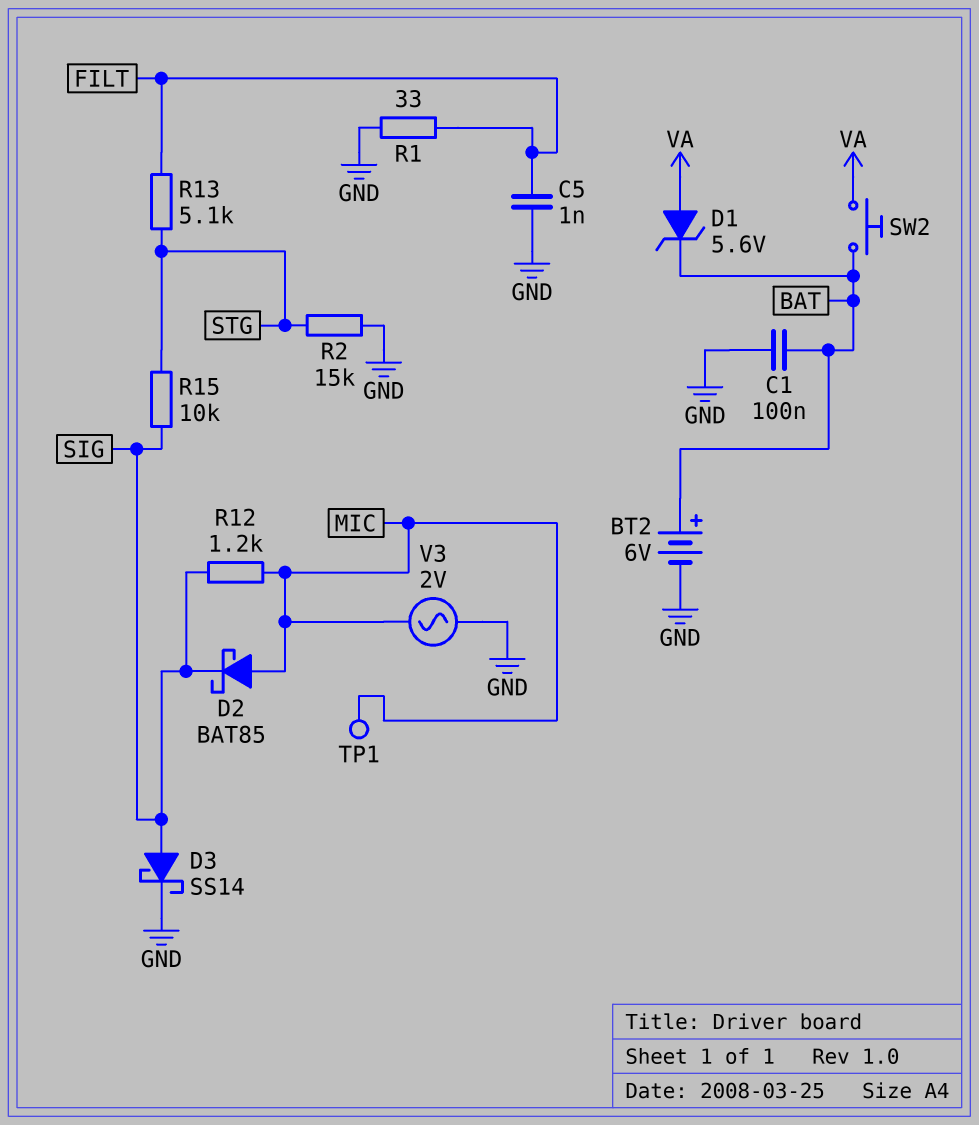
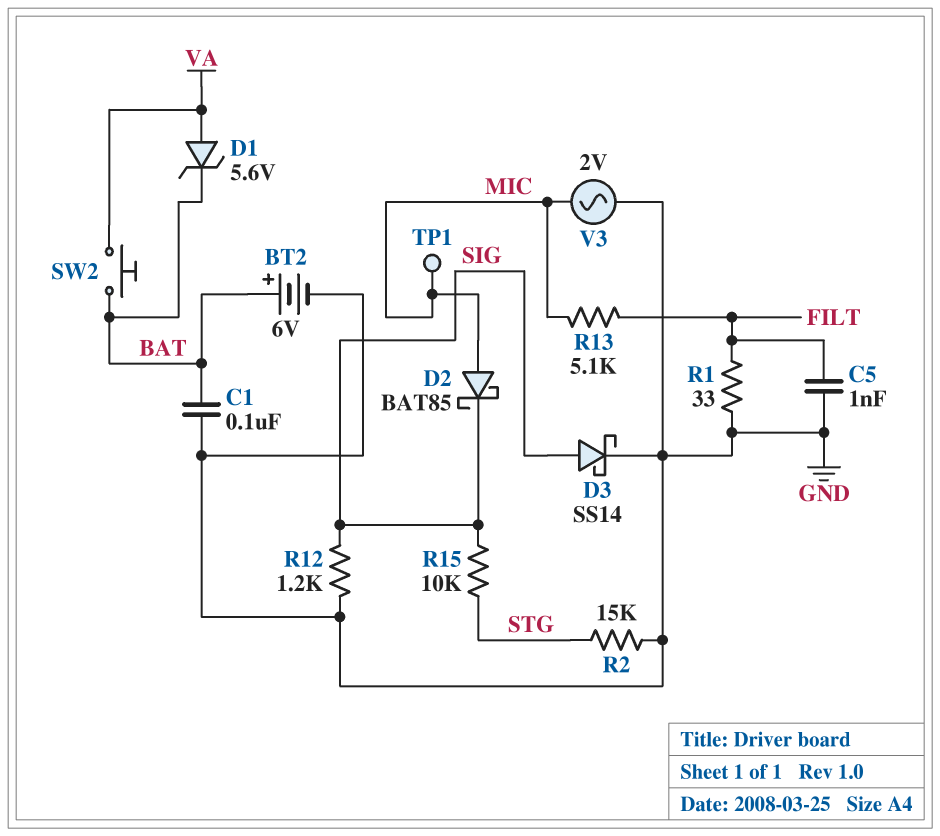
R12: 1.2k (MIC, SIG) -> 1.2k (GND, SIG)
R13: 5.1k (FILT, STG) -> 5.1k (FILT, MIC)

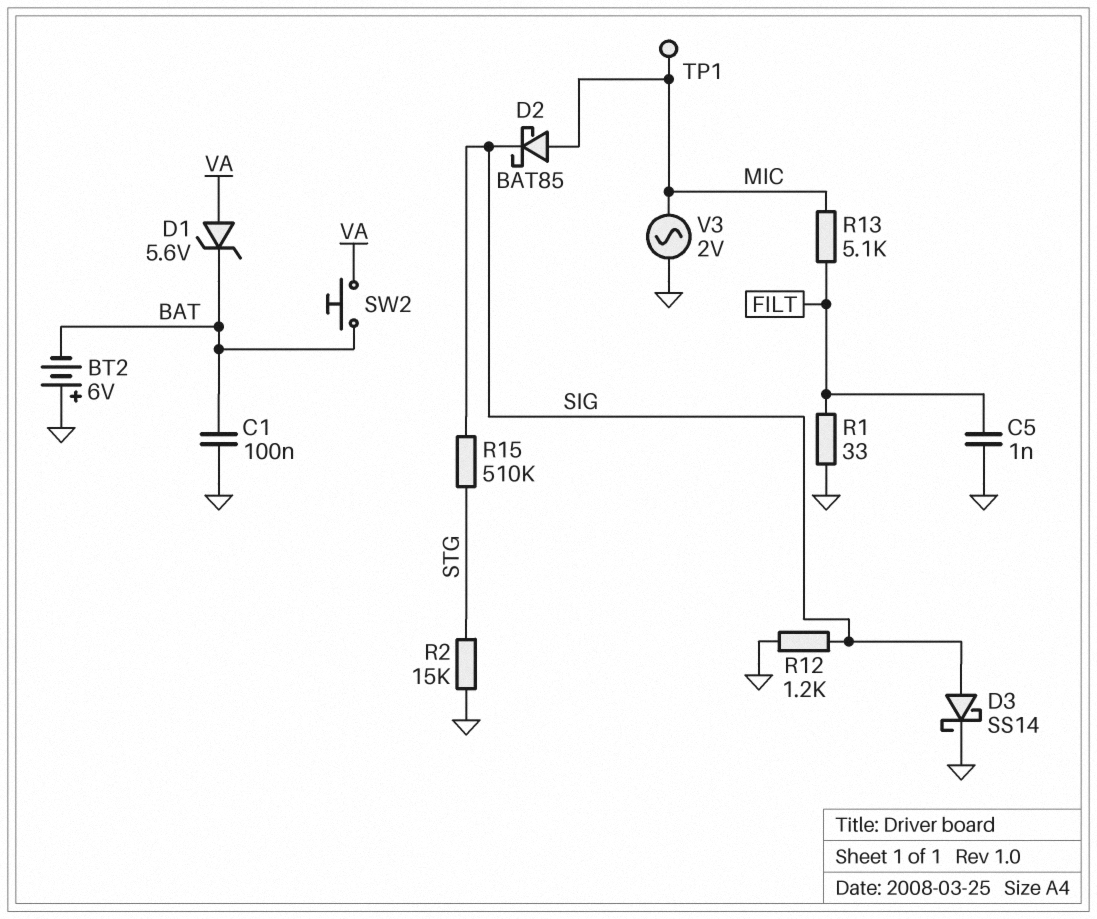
BT2: 6V (plus BAT, minus GND) -> 6V (plus GND, minus BAT)
R15: 10k (SIG, STG) -> 510k (SIG, STG)

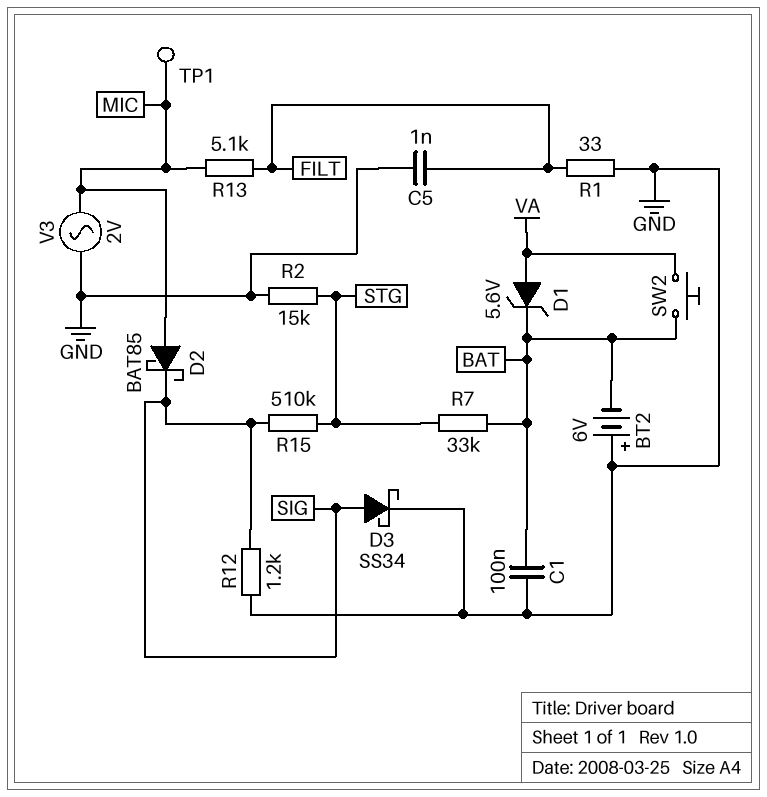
D3: schottky SS14 (A SIG, K GND) -> schottky SS34 (A SIG, K GND)
R7: none -> 33k (BAT, STG)

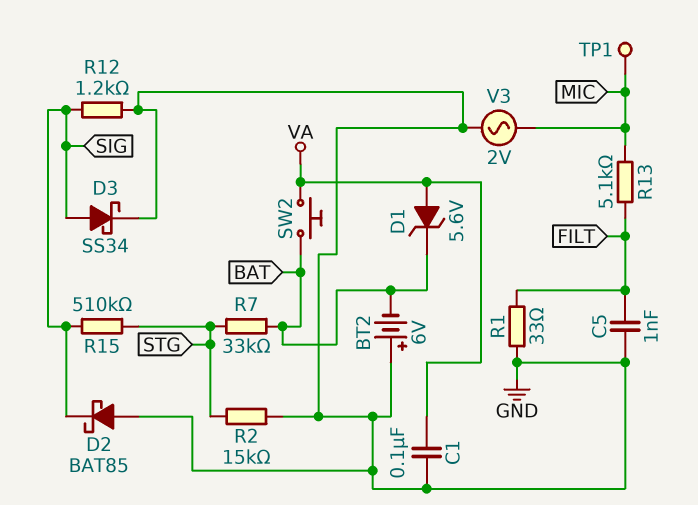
C1: 100nF (BAT, GND) -> 100nF (GND, VA)
D2: schottky BAT85 (A MIC, K SIG) -> schottky BAT85 (A GND, K SIG)

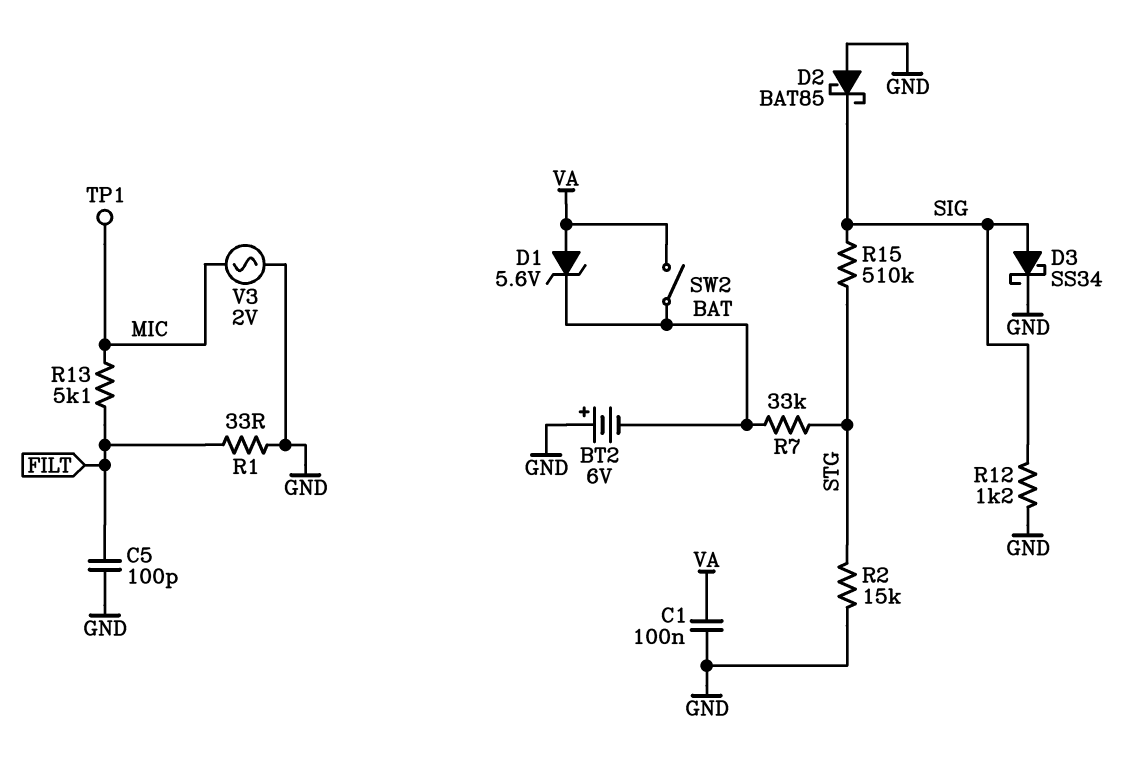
C5: 1nF (FILT, GND) -> 100pF (FILT, GND)
SW2: button (BAT, VA) -> switch (BAT, VA)

